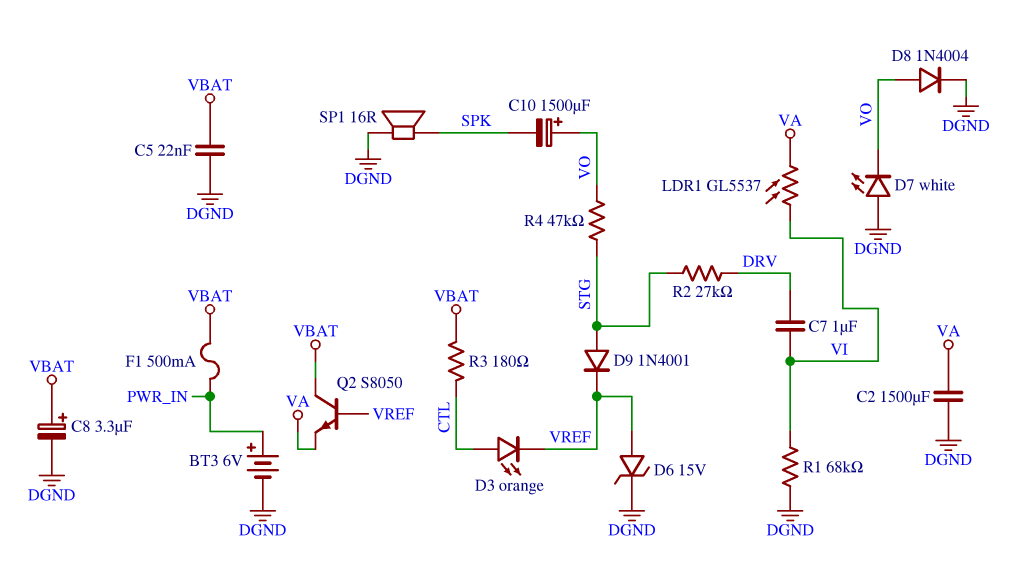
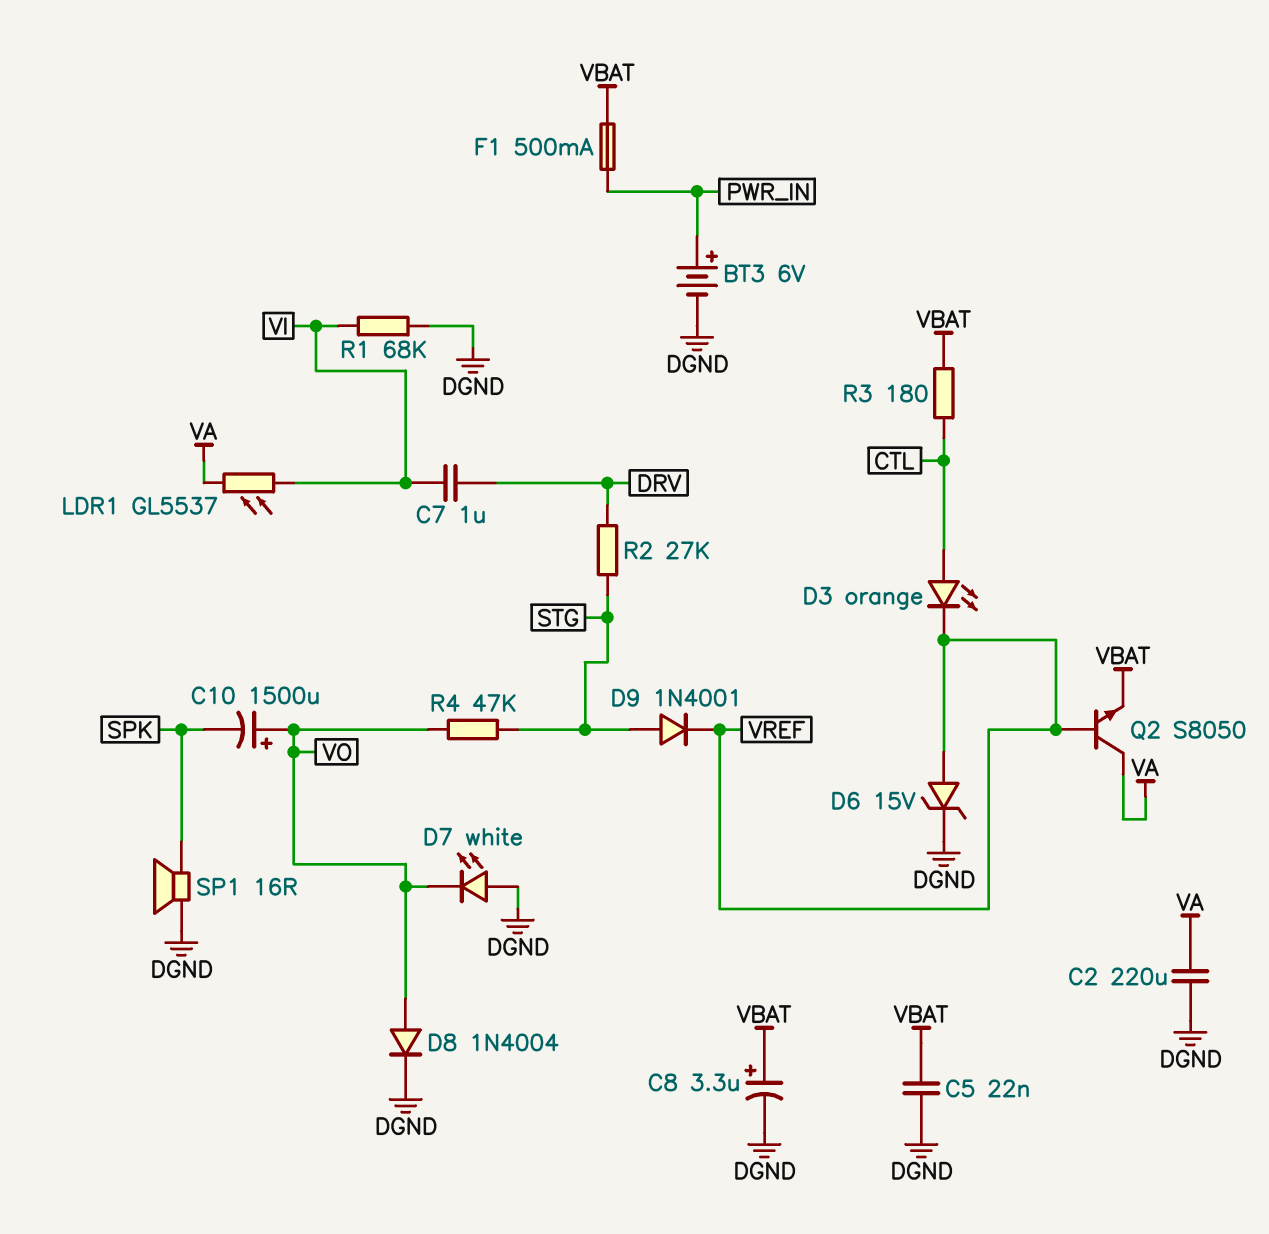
C2: 1500uF (DGND, VA) -> 220uF (DGND, VA)
Q2: NPN S8050 (B VREF, C VBAT, E VA) -> NPN S8050 (B VREF, C VA, E VBAT)

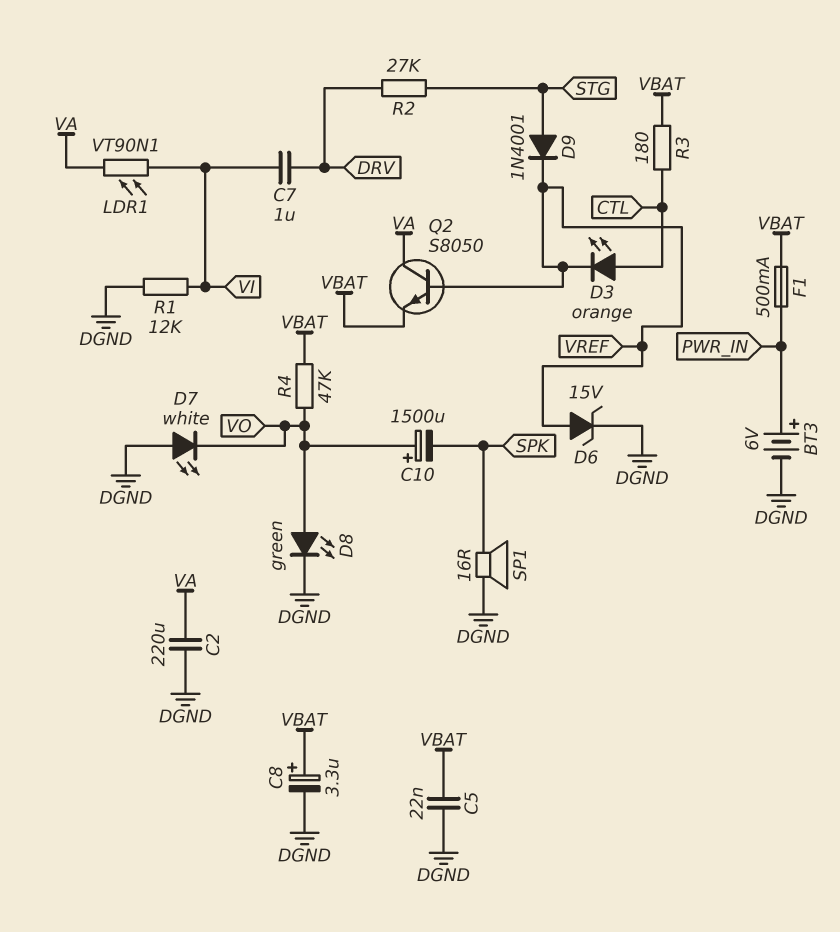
D8: diode 1N4004 (A VO, K DGND) -> LED green (A VO, K DGND)
LDR1: GL5537 (VA, VI) -> VT90N1 (VA, VI)
R1: 68k (DGND, VI) -> 12k (DGND, VI)
R4: 47k (STG, VO) -> 47k (VBAT, VO)

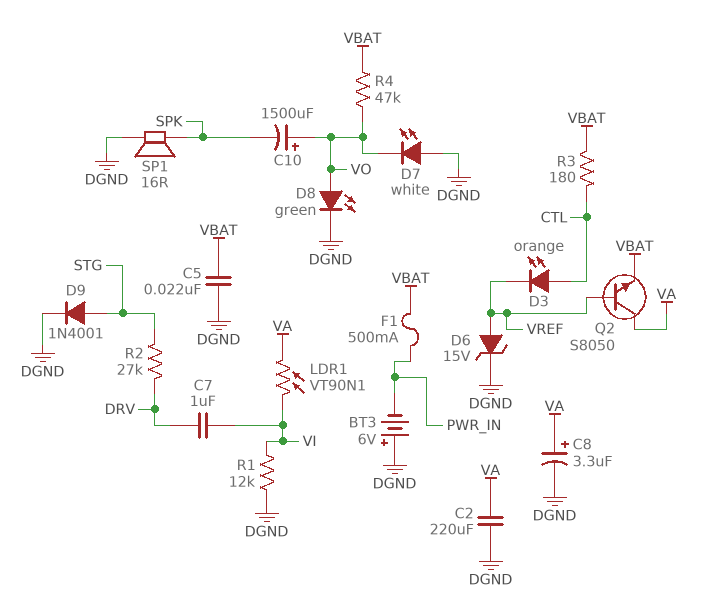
BT3: 6V (plus PWR_IN, minus DGND) -> 6V (plus DGND, minus PWR_IN)
C8: 3.3uF (plus VBAT, minus DGND) -> 3.3uF (plus VA, minus DGND)
D9: diode 1N4001 (A STG, K VREF) -> diode 1N4001 (A STG, K DGND)

